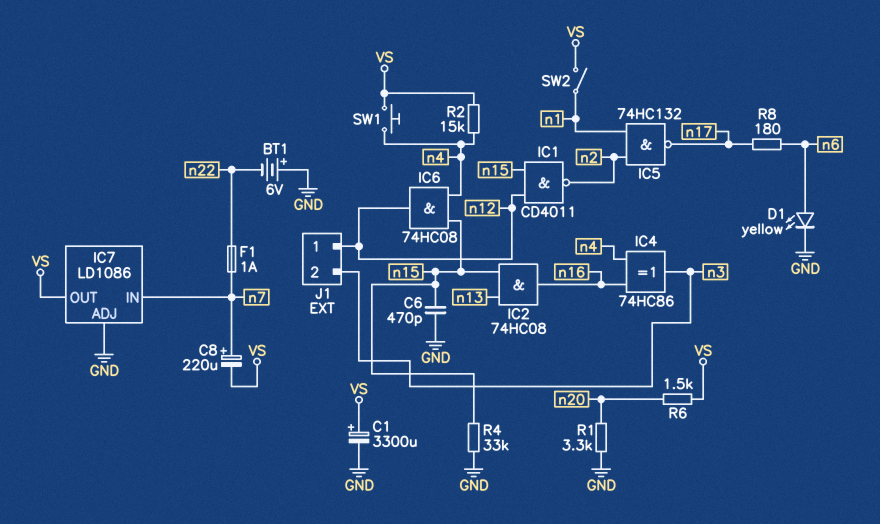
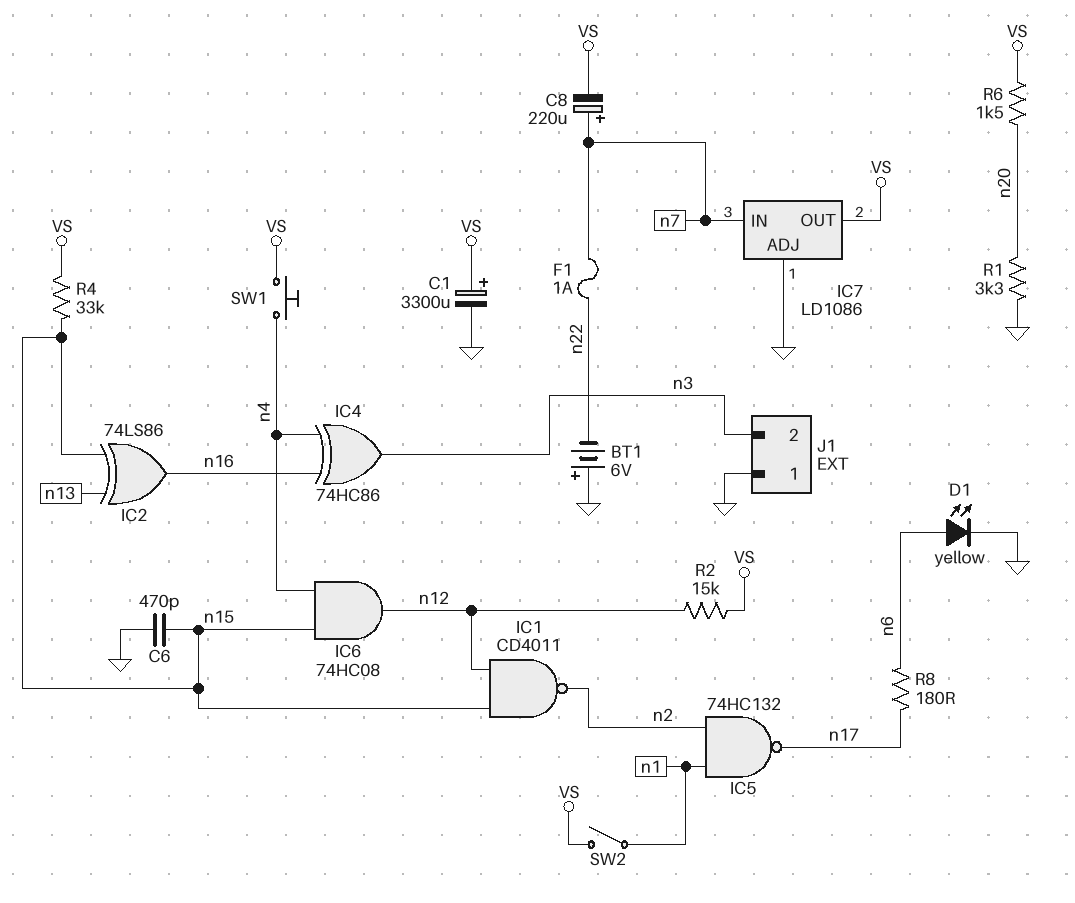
IC2: AND 74HC08 (in n13, in n15, out n16) -> XOR 74LS86 (in n13, in n15, out n16)
J1 pin 1: n12 -> GND
R2: 15k (VS, n4) -> 15k (VS, n12)
R4: 33k (GND, n15) -> 33k (VS, n15)

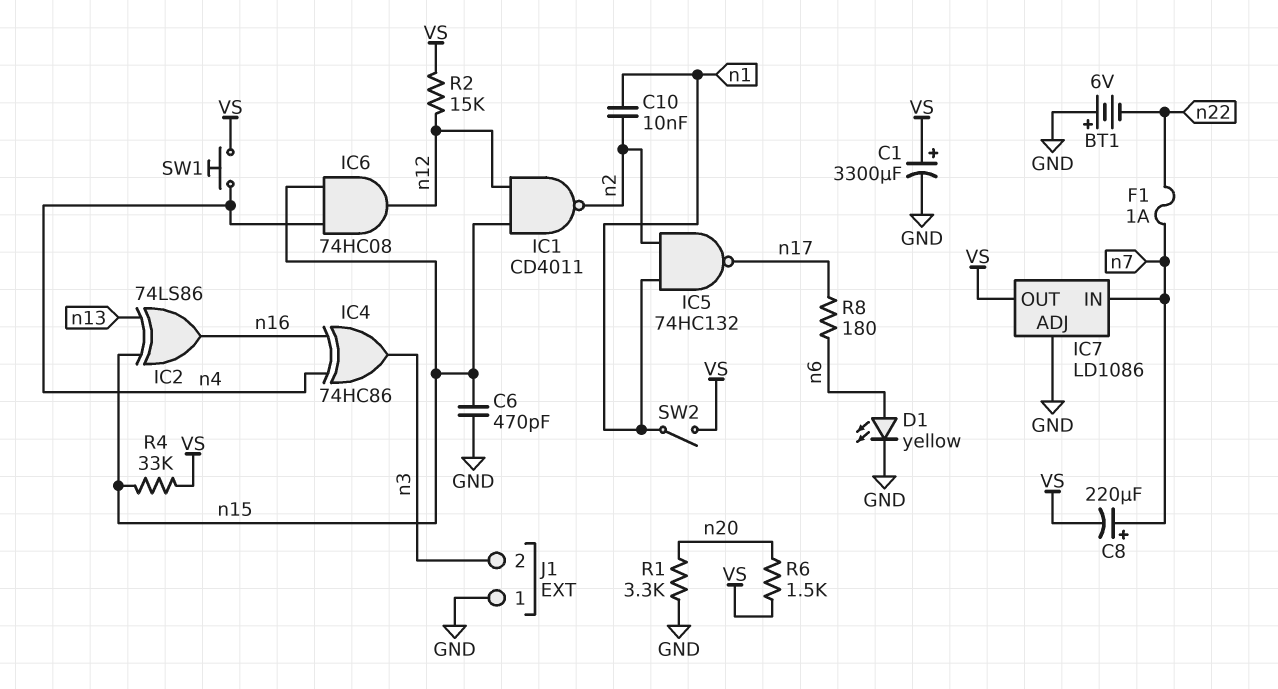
C10: none -> 10nF (n1, n2)

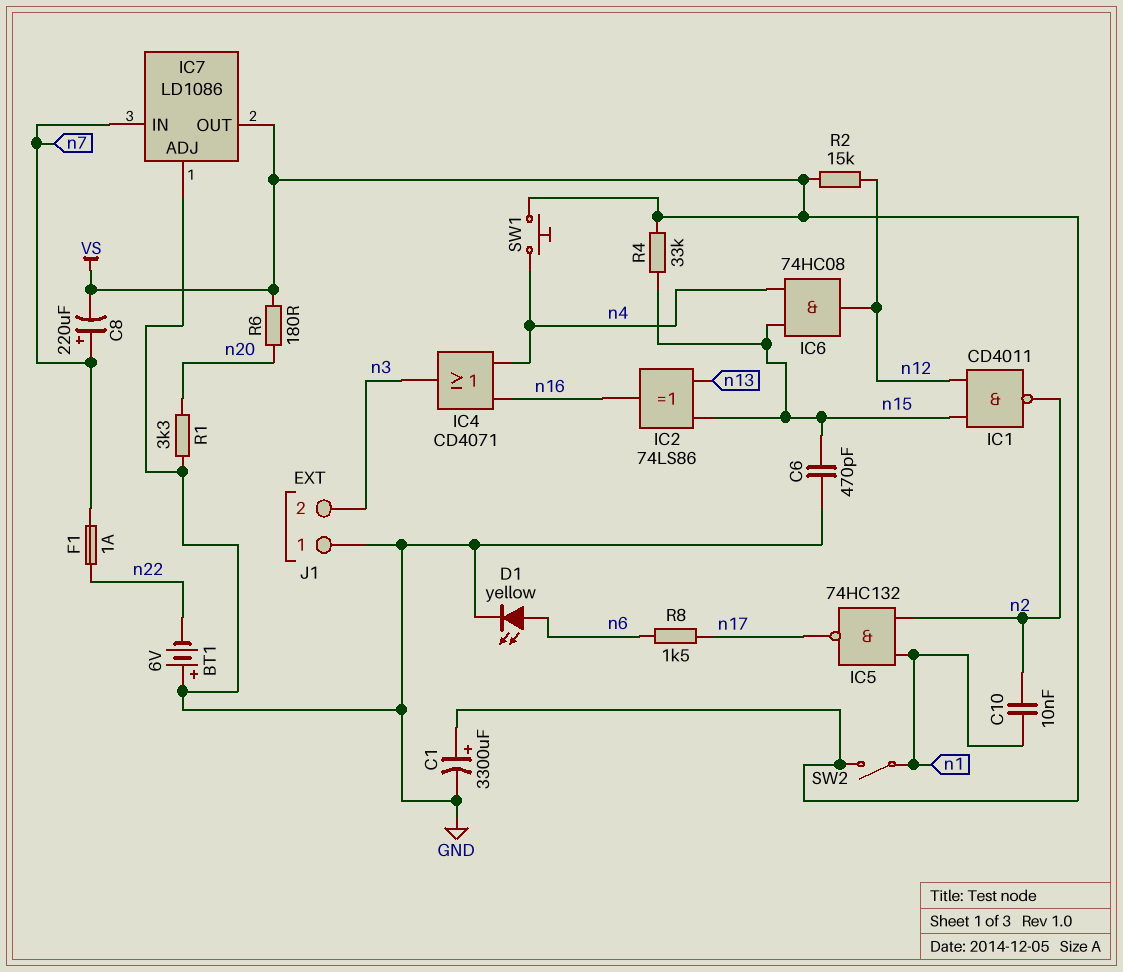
IC4: XOR 74HC86 (in n4, in n16, out n3) -> OR CD4071 (in n4, in n16, out n3)
R6: 1.5k (VS, n20) -> 180 (VS, n20)
R8: 180 (n6, n17) -> 1.5k (n6, n17)

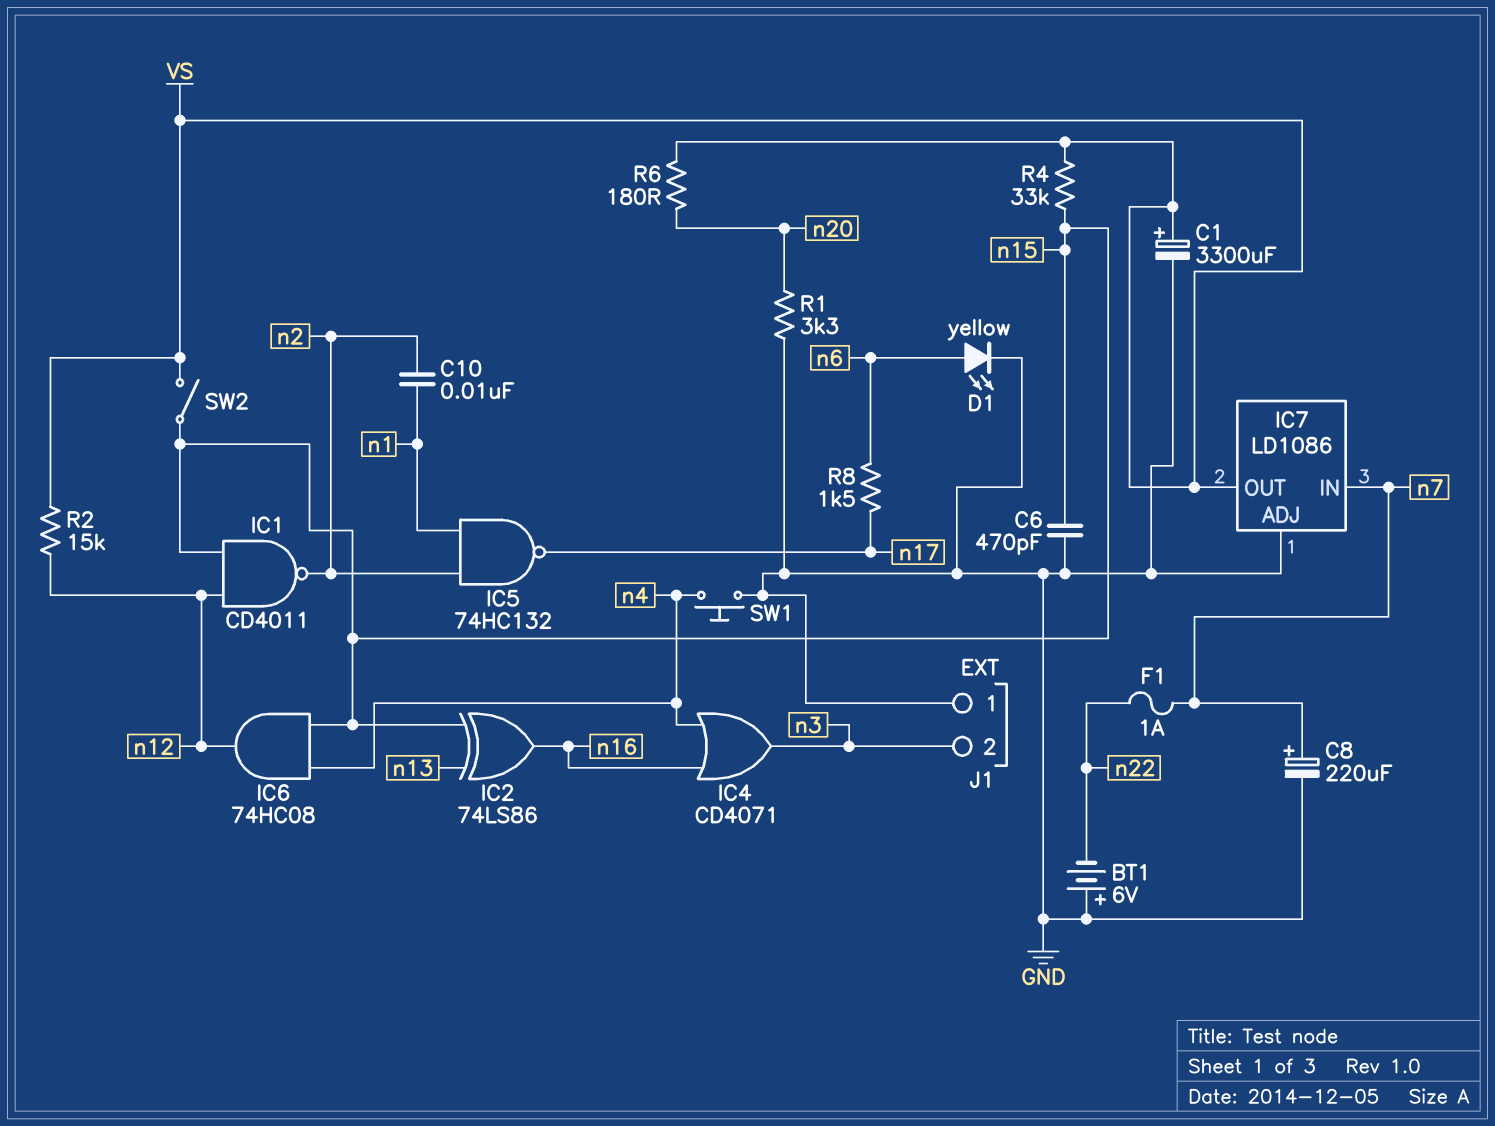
C8: 220uF (plus n7, minus VS) -> 220uF (plus n7, minus GND)
SW1: button (VS, n4) -> button (GND, n4)
SW2: switch (VS, n1) -> switch (VS, n15)

